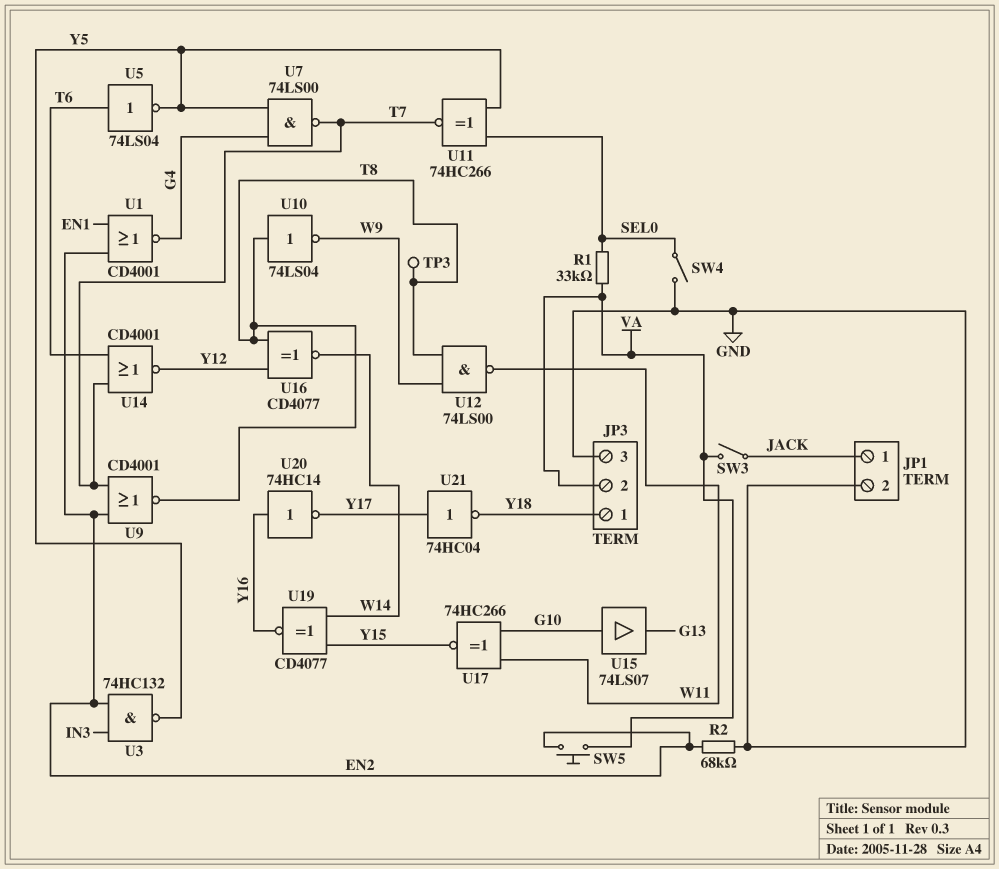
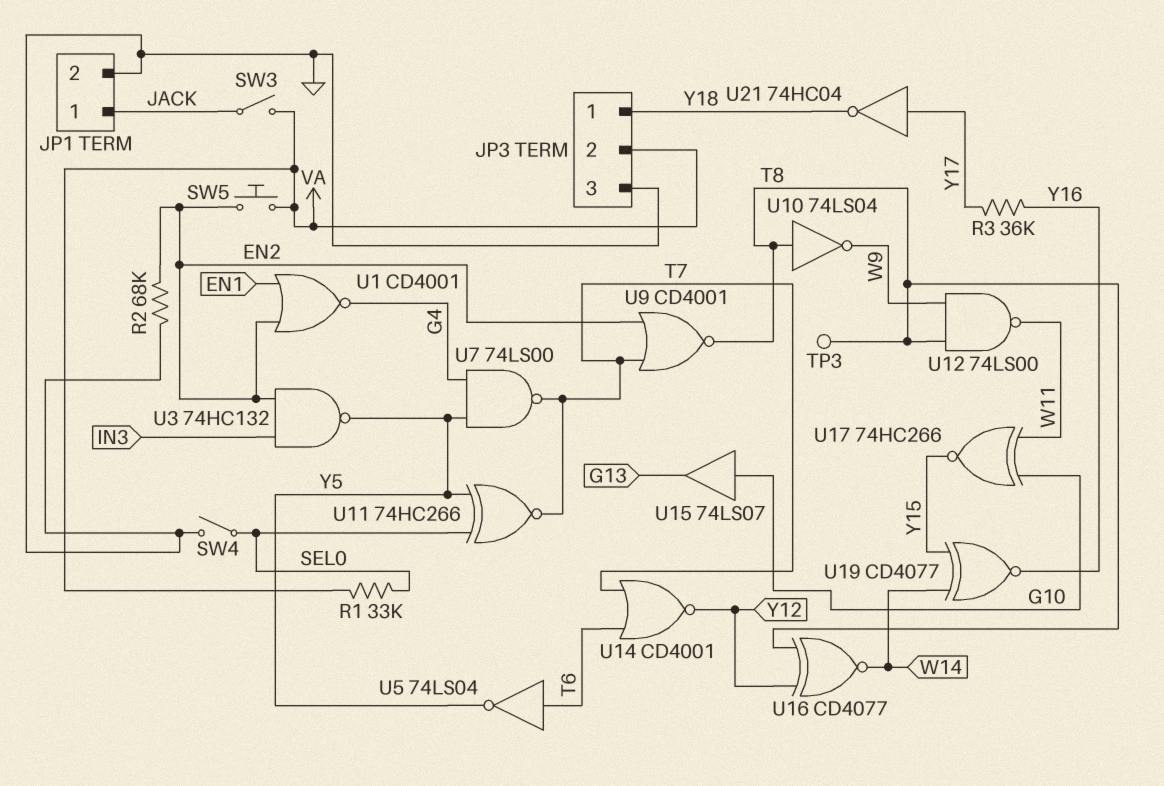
R3: none -> 36k (Y16, Y17)
U20: NOT 74HC14 (in Y16, out Y17) -> none

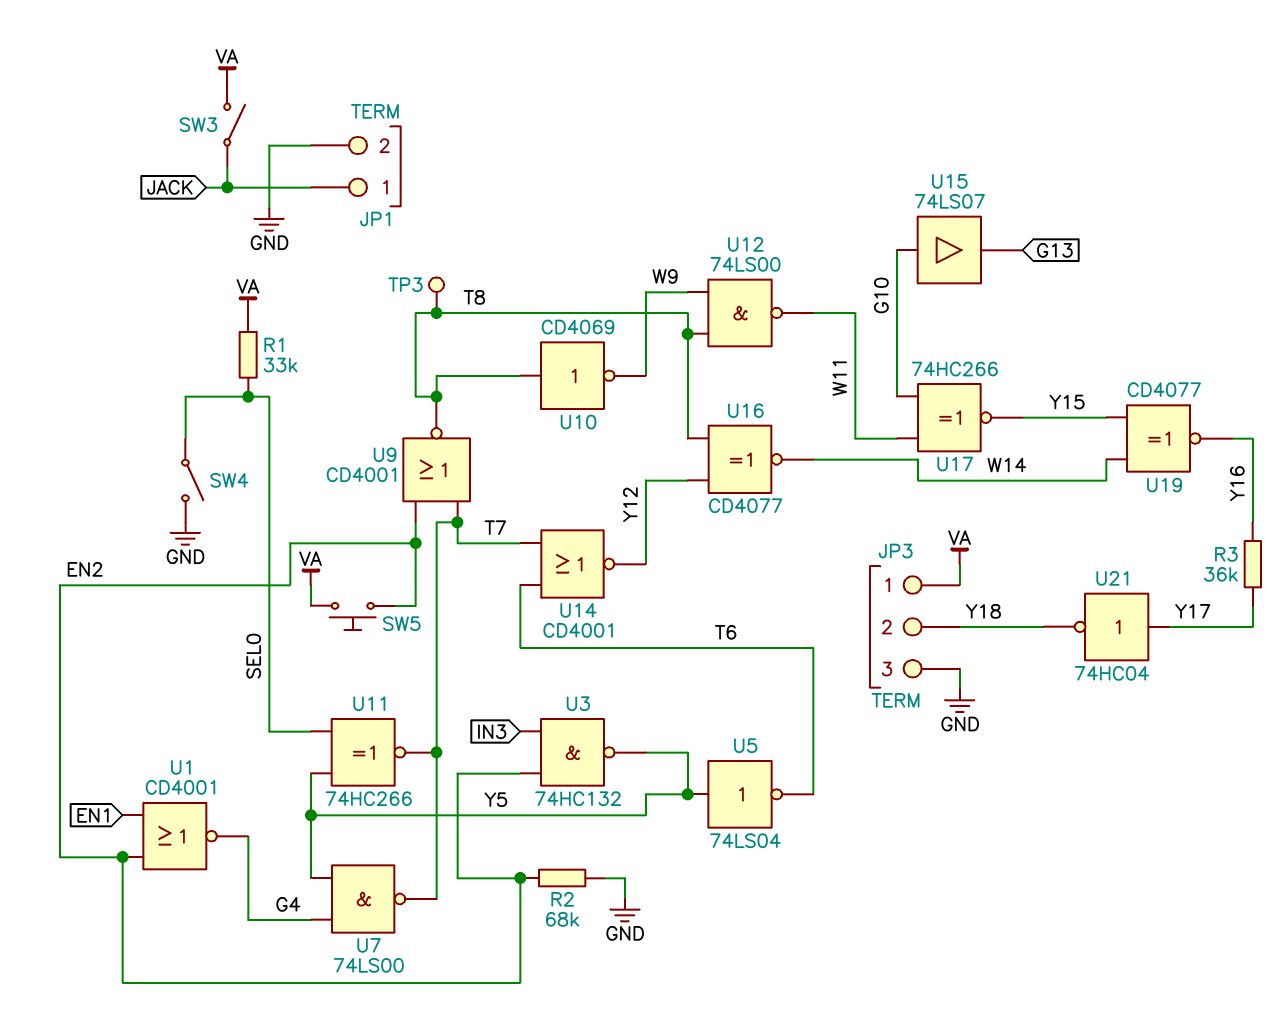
JP3 pin 1: Y18 -> VA
JP3 pin 2: VA -> Y18
U5: NOT 74LS04 (in T6, out Y5) -> NOT 74LS04 (in Y5, out T6)
U10: NOT 74LS04 (in T8, out W9) -> NOT CD4069 (in T8, out W9)

